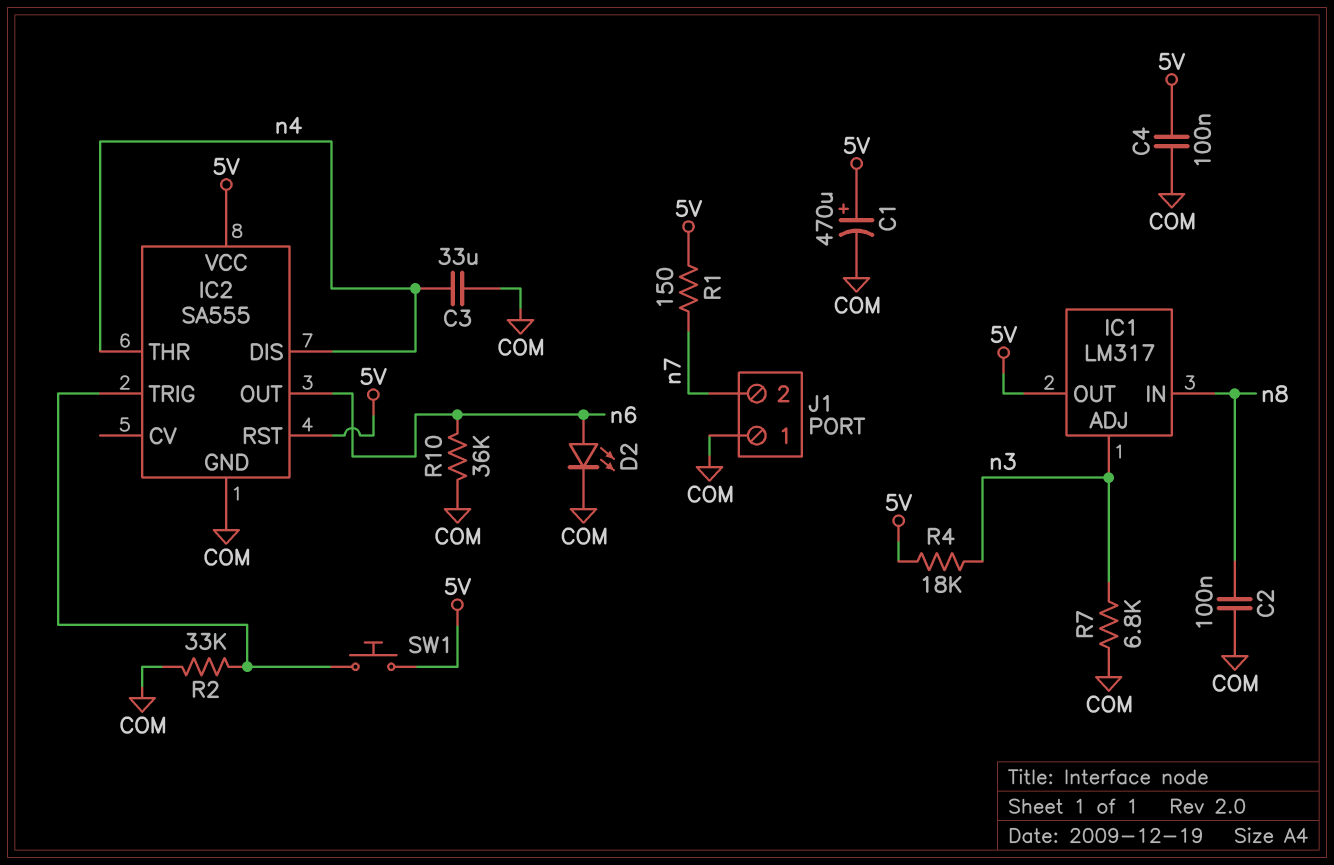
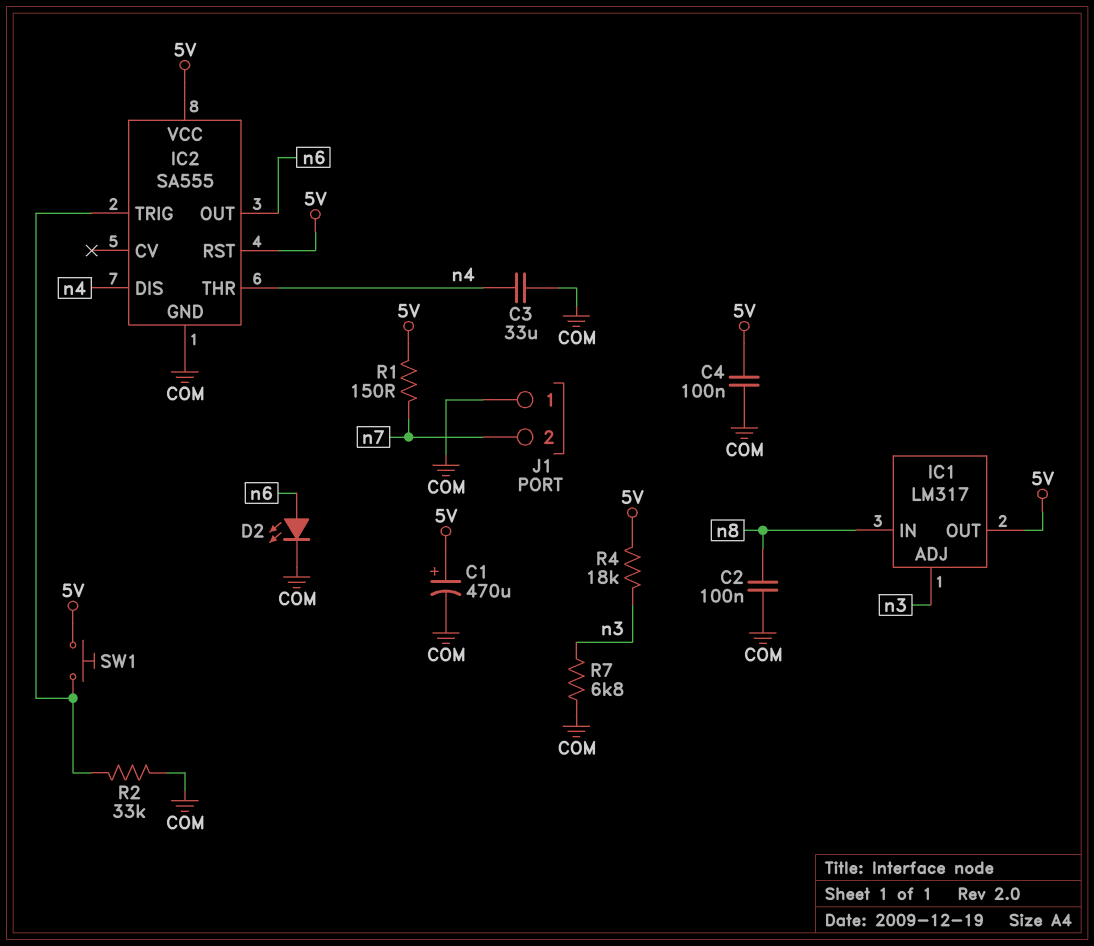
R10: 36k (COM, n6) -> none

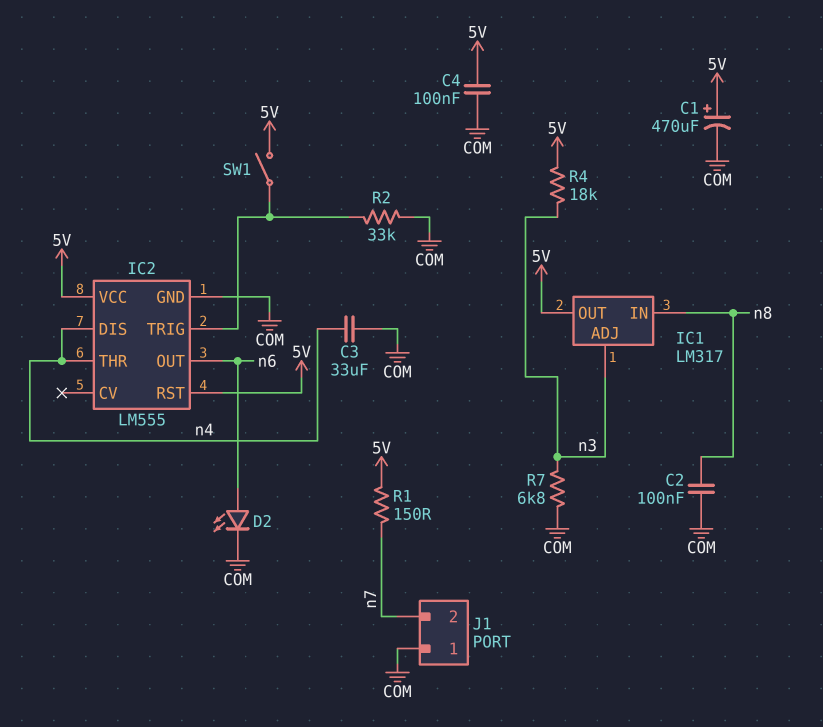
IC2: SA555 -> LM555
SW1: button (5V, IC2/TRIG) -> switch (5V, IC2/TRIG)

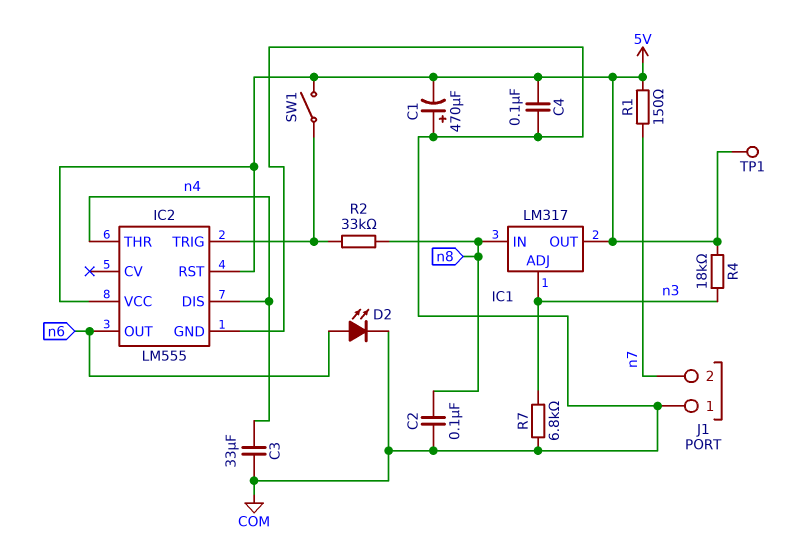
C1: 470uF (plus 5V, minus COM) -> 470uF (plus COM, minus 5V)
R2: 33k (COM, IC2/TRIG) -> 33k (IC2/TRIG, n8)
TP1: none -> test point (5V)

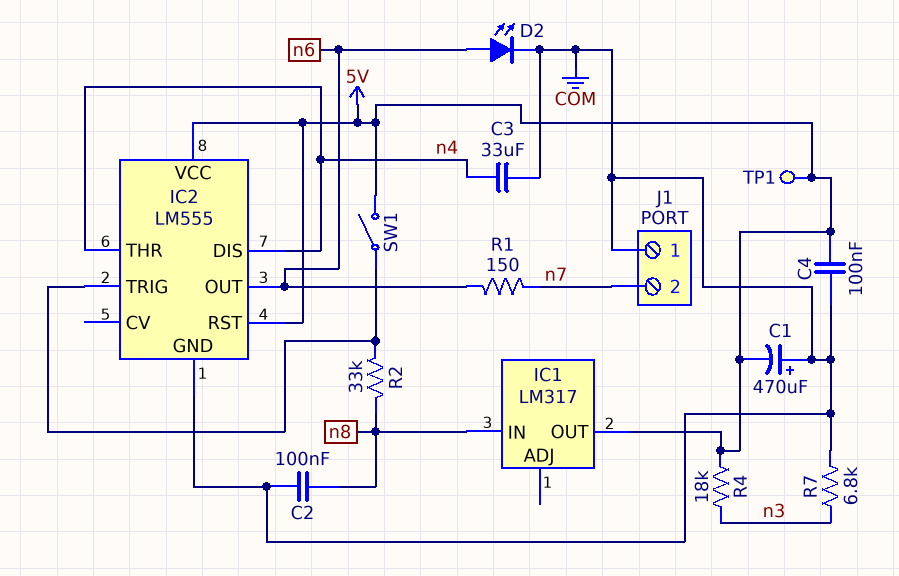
IC1 pin ADJ: n3 -> none
R1: 150 (5V, n7) -> 150 (n6, n7)

